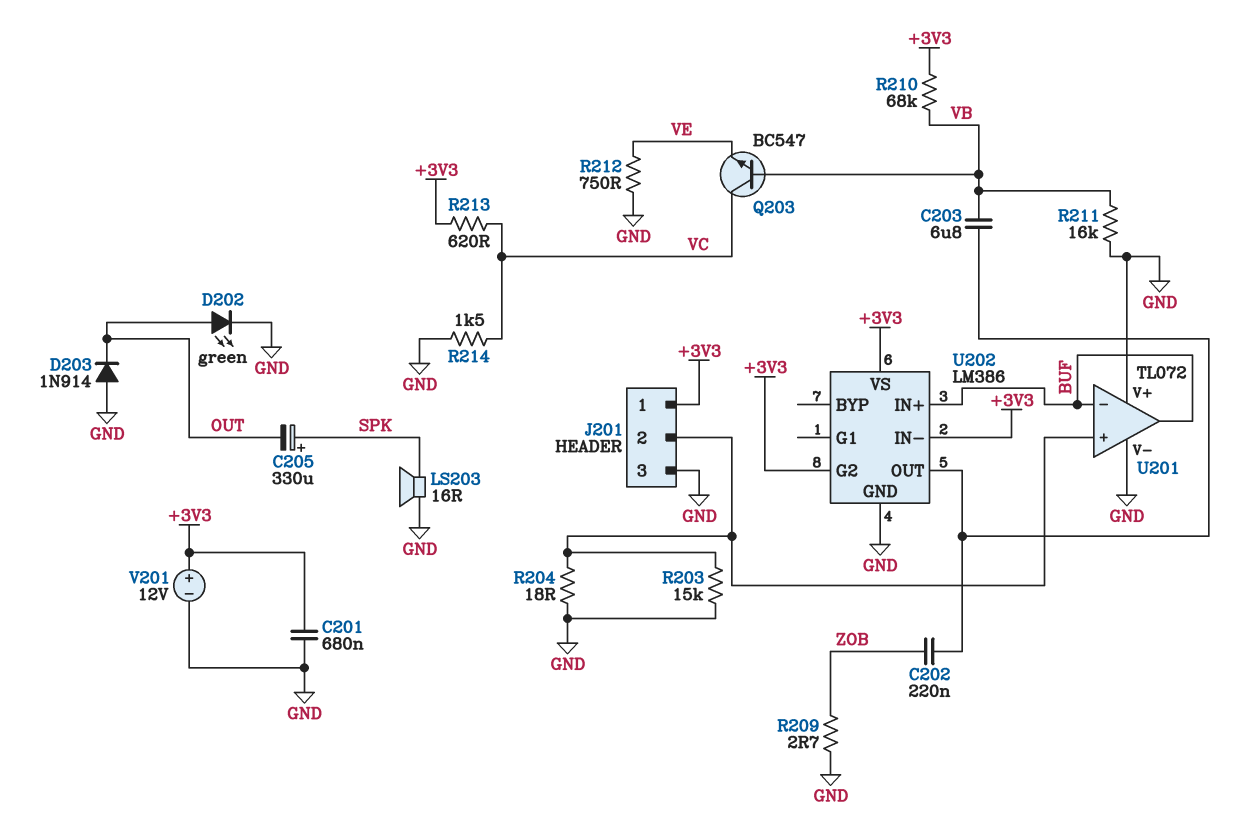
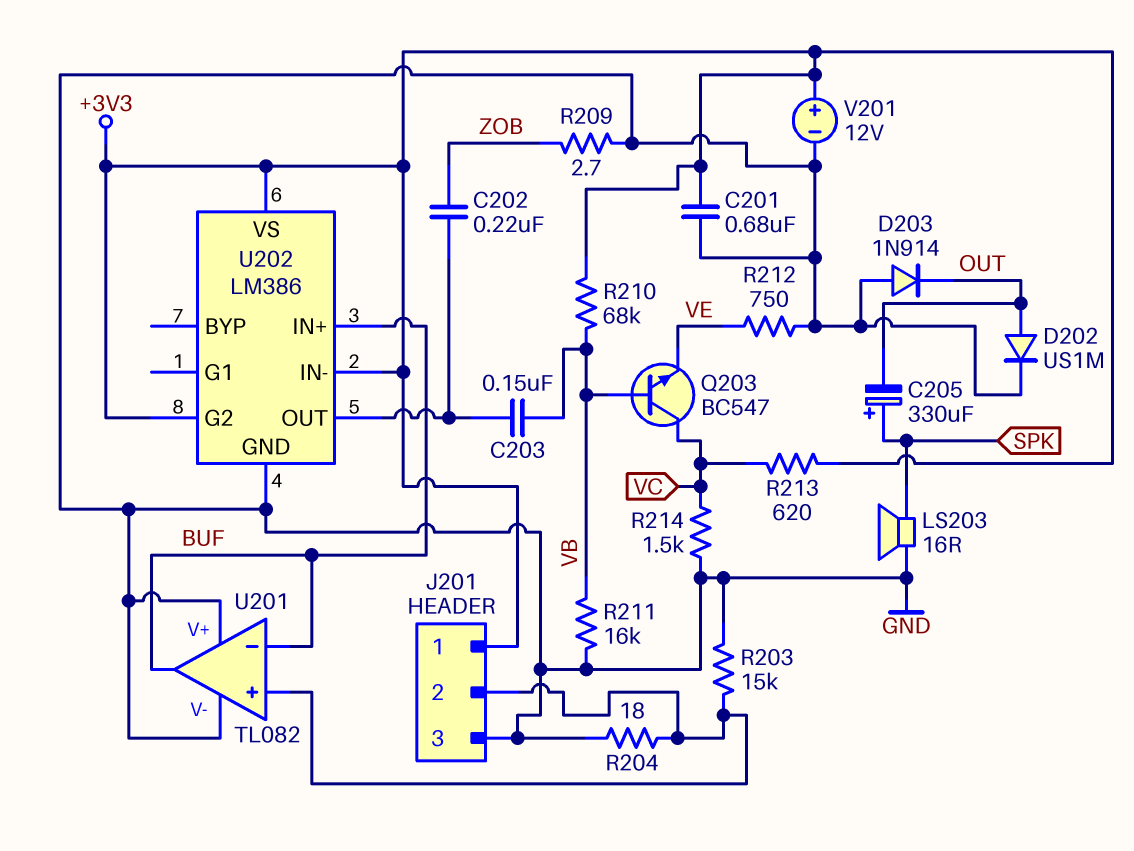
C203: 6.8uF (U202/OUT, VB) -> 150nF (U202/OUT, VB)
D202: LED green (A OUT, K GND) -> diode US1M (A OUT, K GND)
U201: TL072 -> TL082

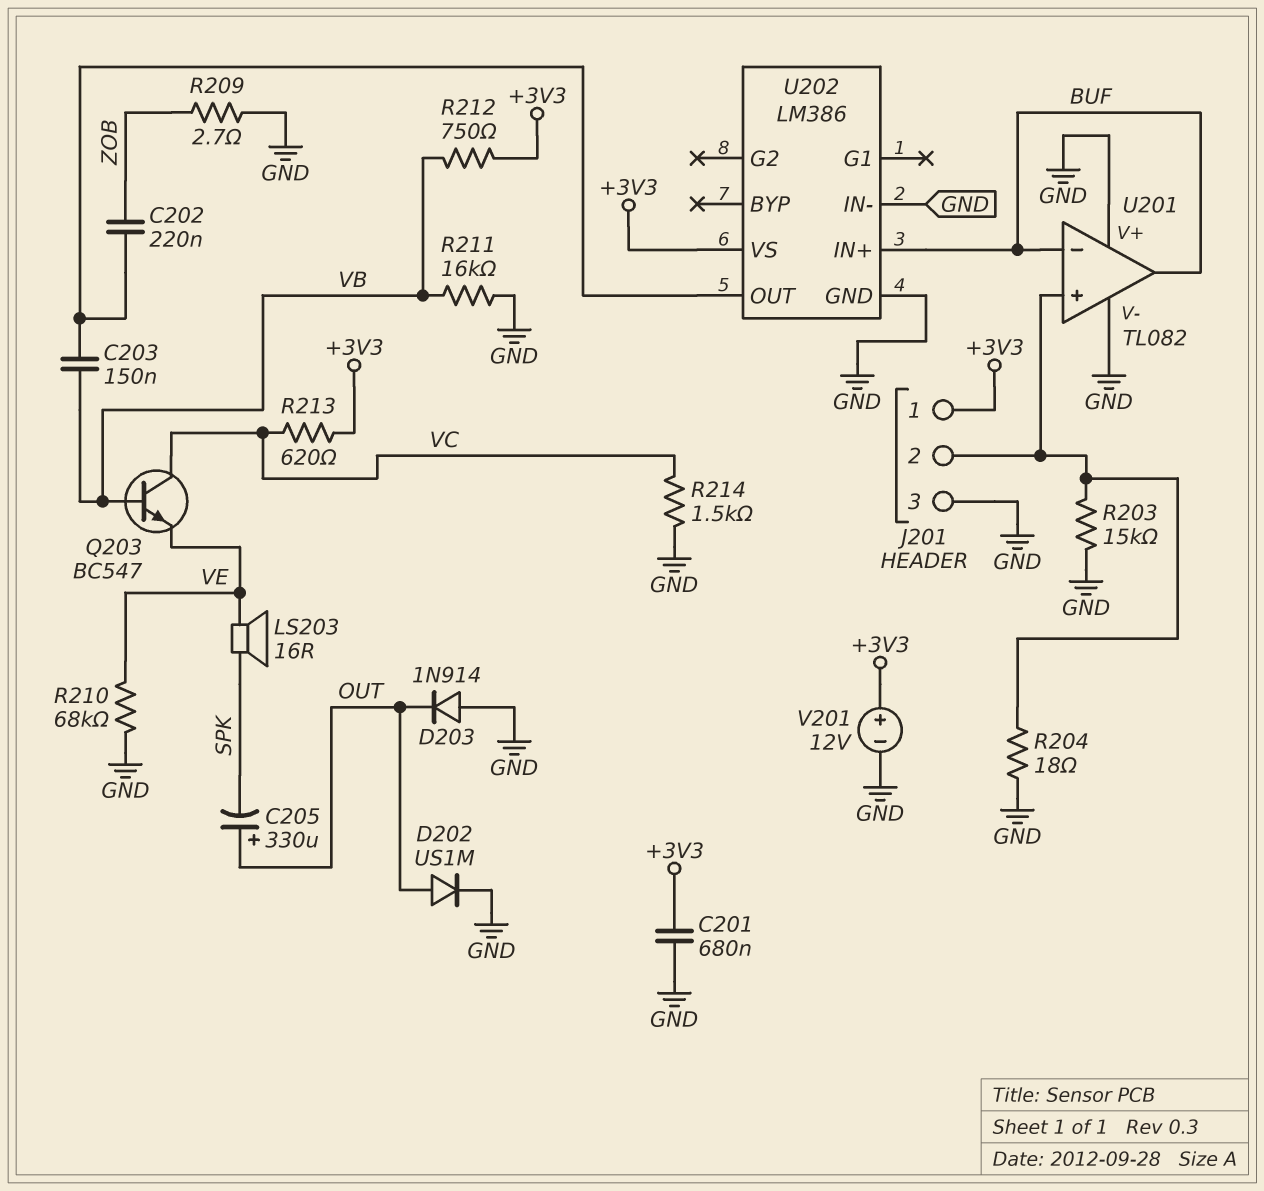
C205: 330uF (plus SPK, minus OUT) -> 330uF (plus OUT, minus SPK)
LS203: speaker 16R (GND, SPK) -> speaker 16R (SPK, VE)
R210: 68k (+3V3, VB) -> 68k (GND, VE)
R212: 750 (GND, VE) -> 750 (+3V3, VB)
U202 pin G2: +3V3 -> none
U202 pin IN-: +3V3 -> GND

